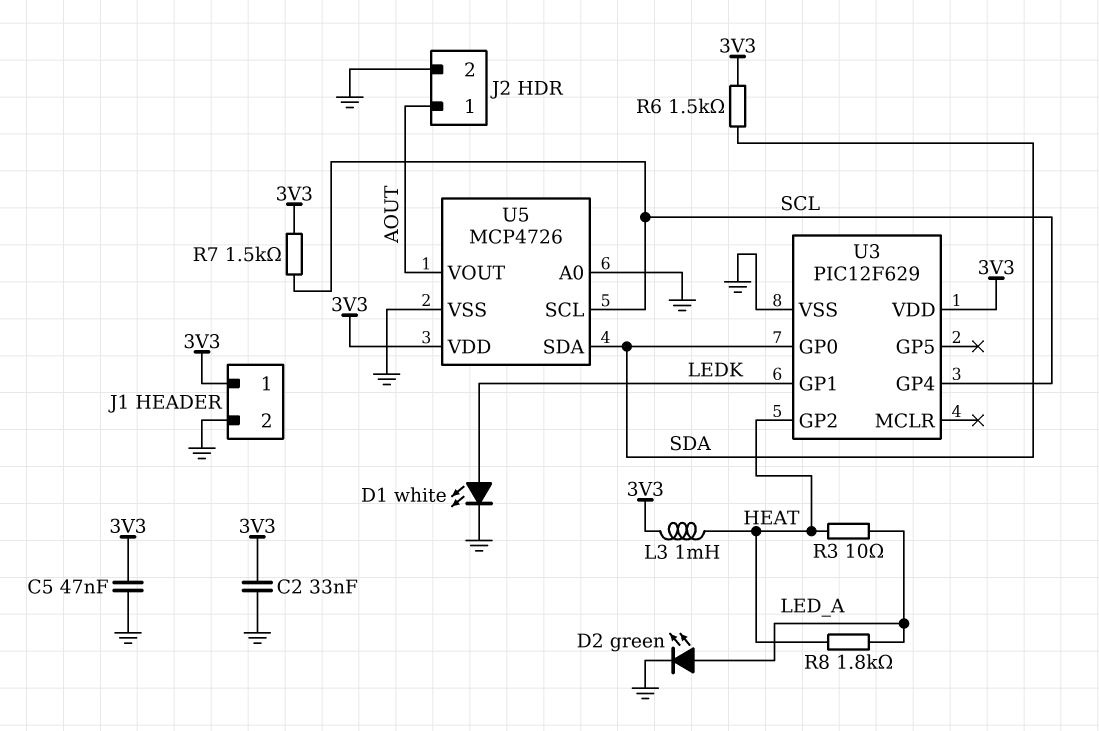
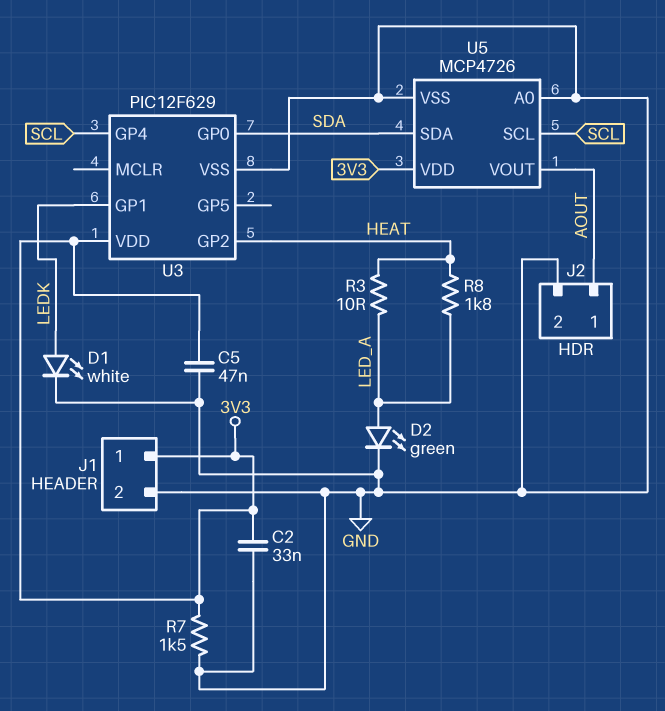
L3: 1mH (3V3, HEAT) -> none
R6: 1.5k (3V3, SDA) -> none
R7: 1.5k (3V3, SCL) -> 1.5k (3V3, GND)

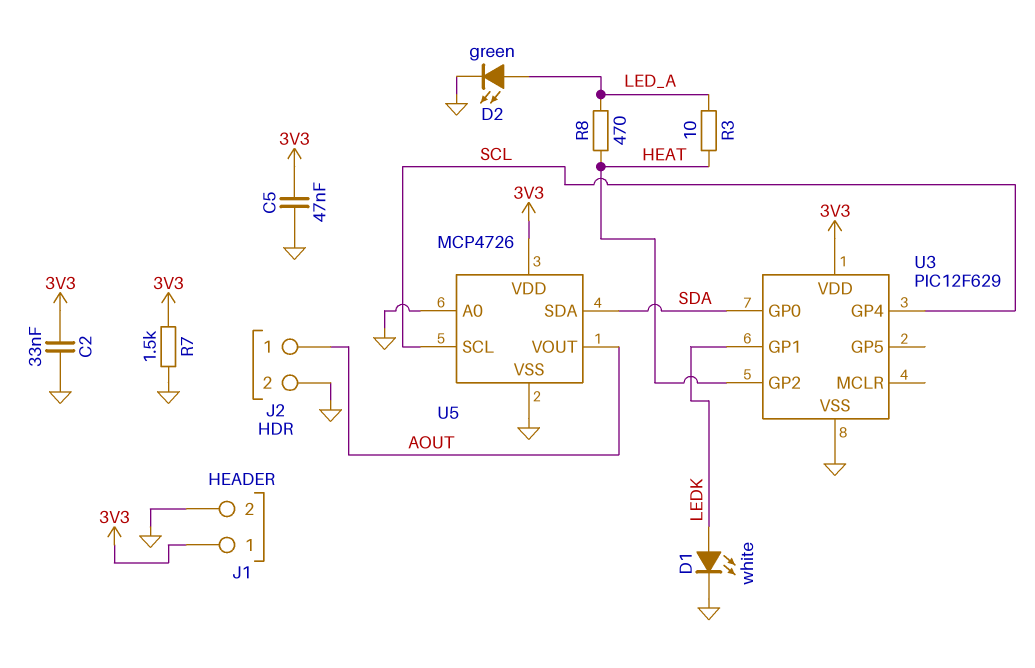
R8: 1.8k (HEAT, LED_A) -> 470 (HEAT, LED_A)

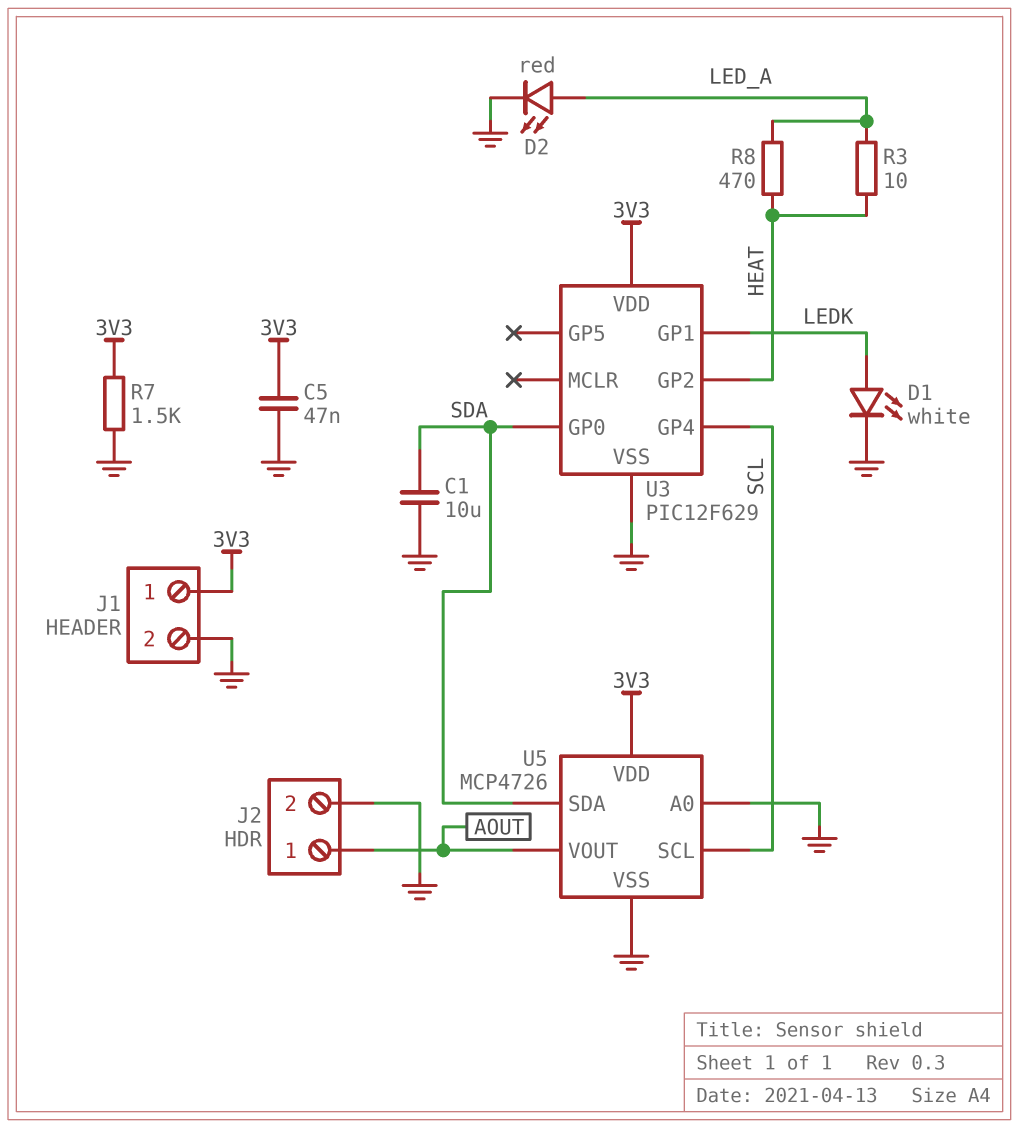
C1: none -> 10uF (GND, SDA)
C2: 33nF (3V3, GND) -> none
D2: LED green (A LED_A, K GND) -> LED red (A LED_A, K GND)

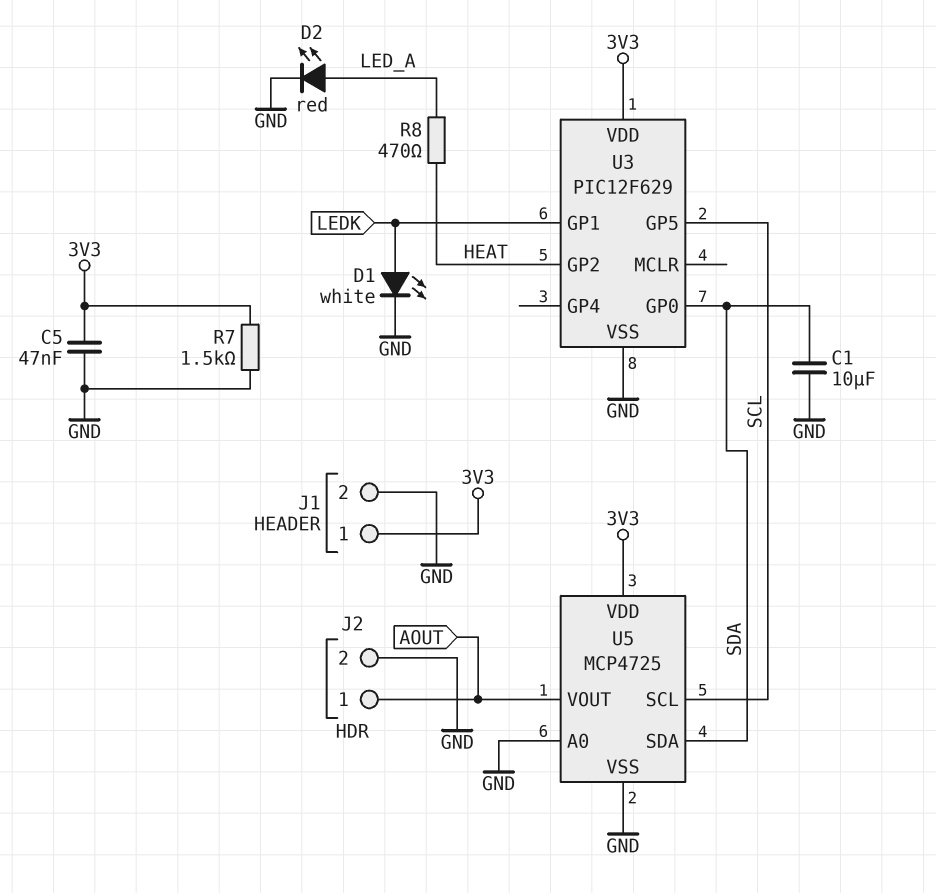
R3: 10 (HEAT, LED_A) -> none
U3 pin GP4: SCL -> none
U3 pin GP5: none -> SCL
U5: MCP4726 -> MCP4725

